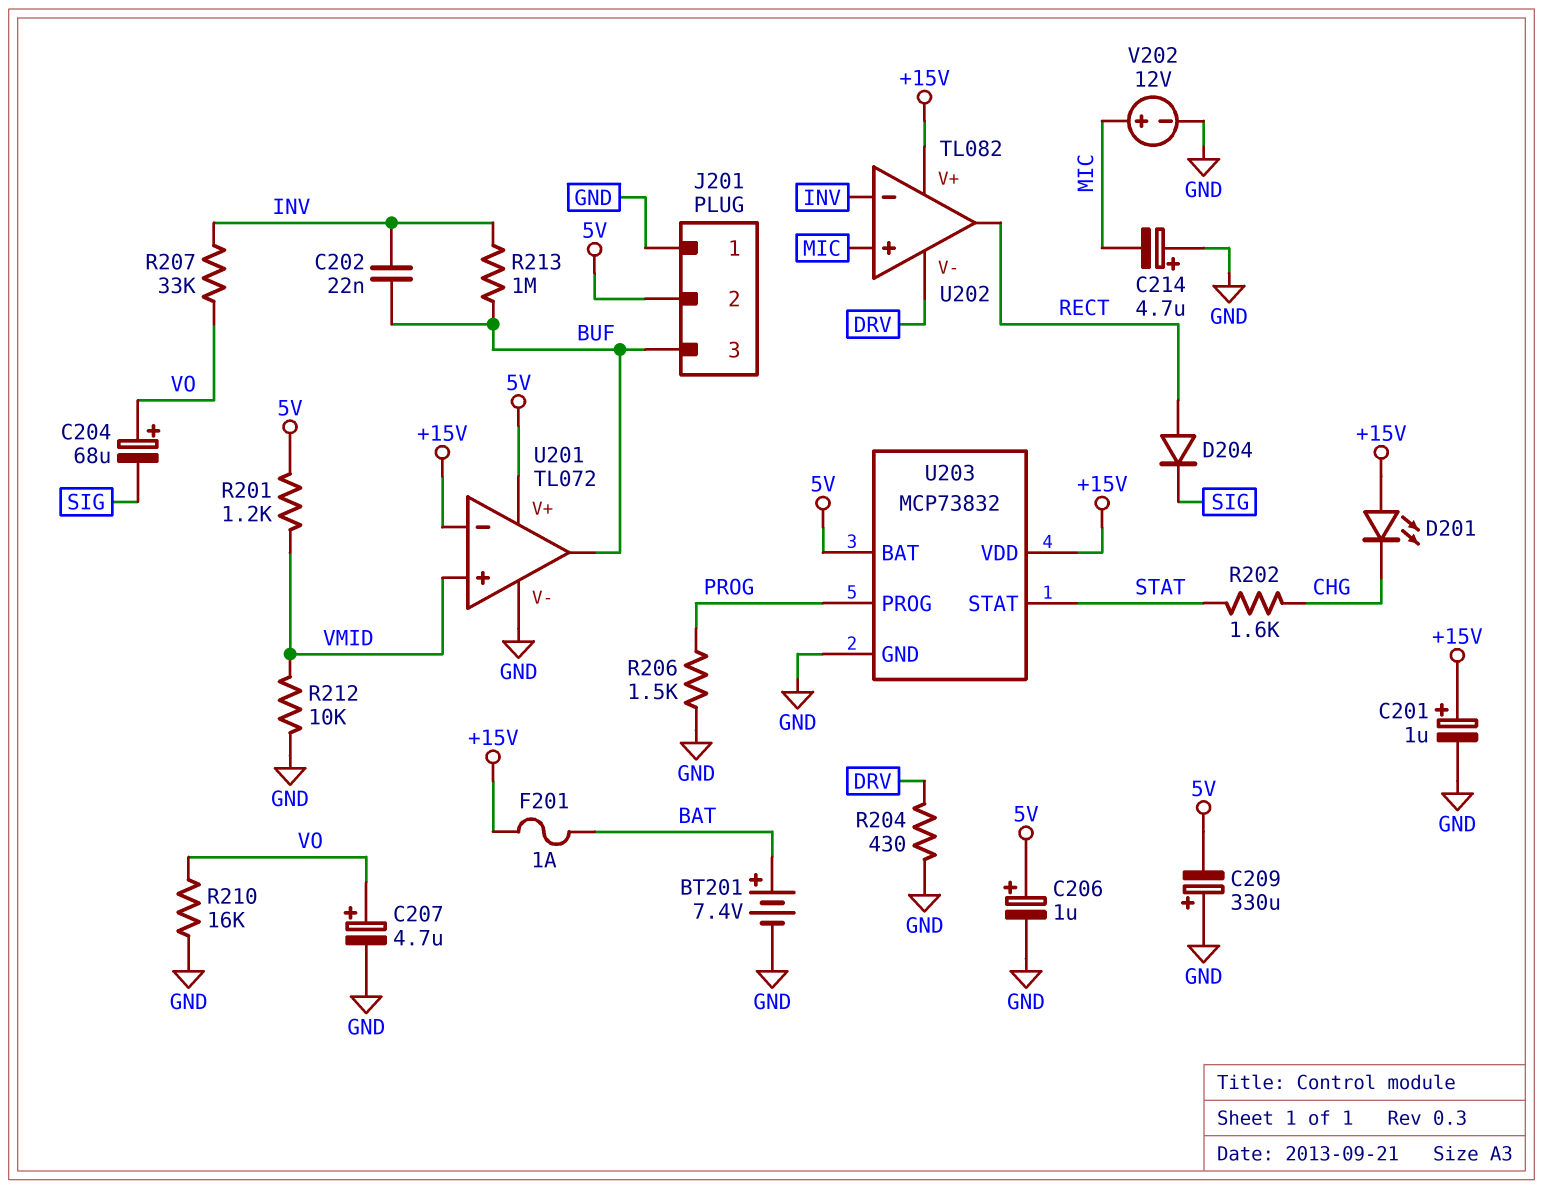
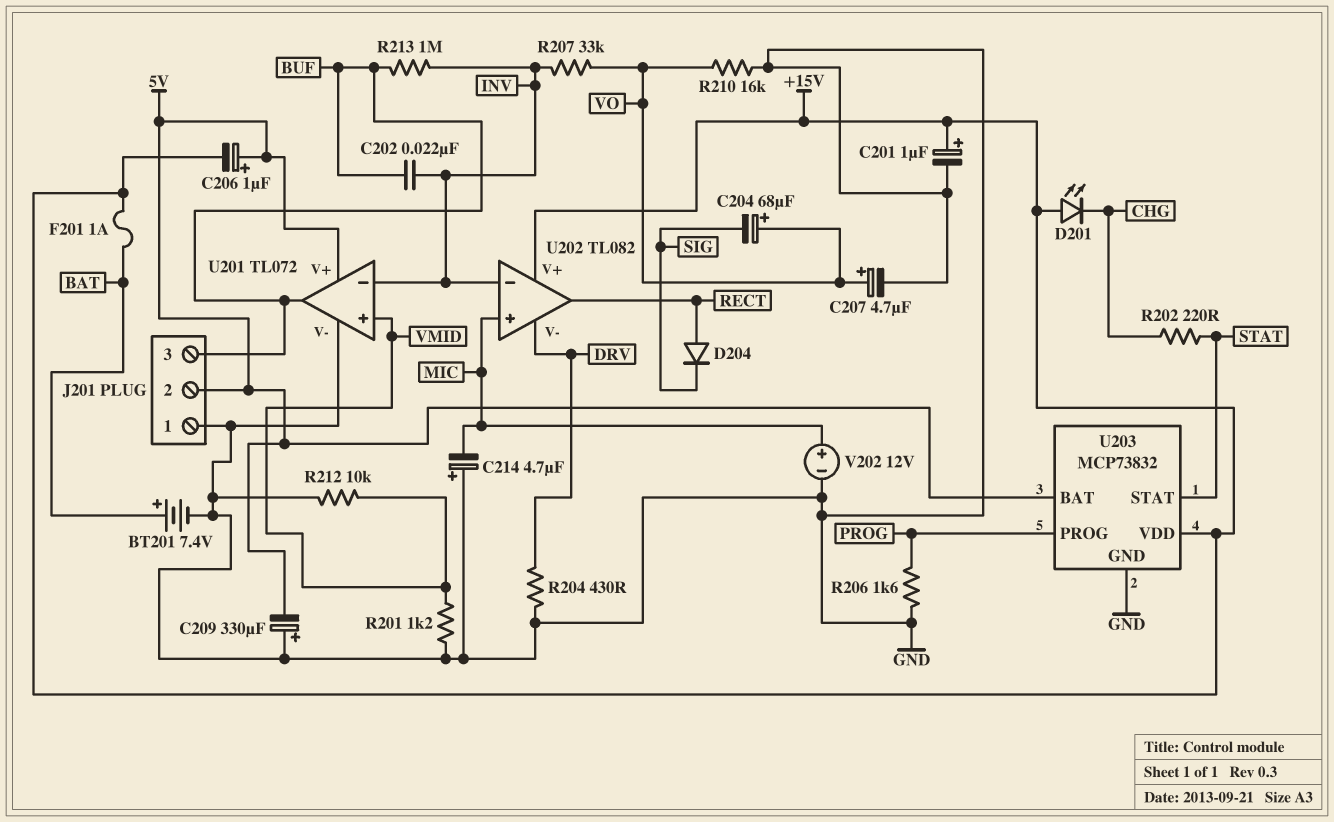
C206: 1uF (plus 5V, minus GND) -> 1uF (plus 5V, minus +15V)
R201: 1.2k (5V, VMID) -> 1.2k (GND, VMID)
R202: 1.6k (CHG, STAT) -> 220 (CHG, STAT)
R206: 1.5k (GND, PROG) -> 1.6k (GND, PROG)
U201 pin in-: +15V -> INV

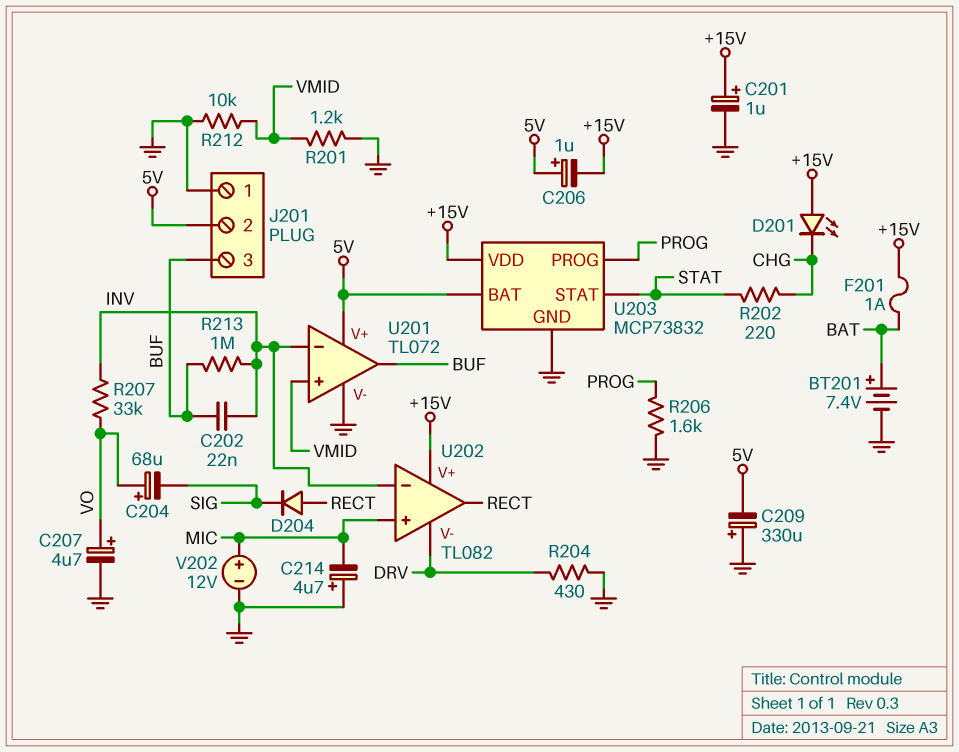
R210: 16k (GND, VO) -> none

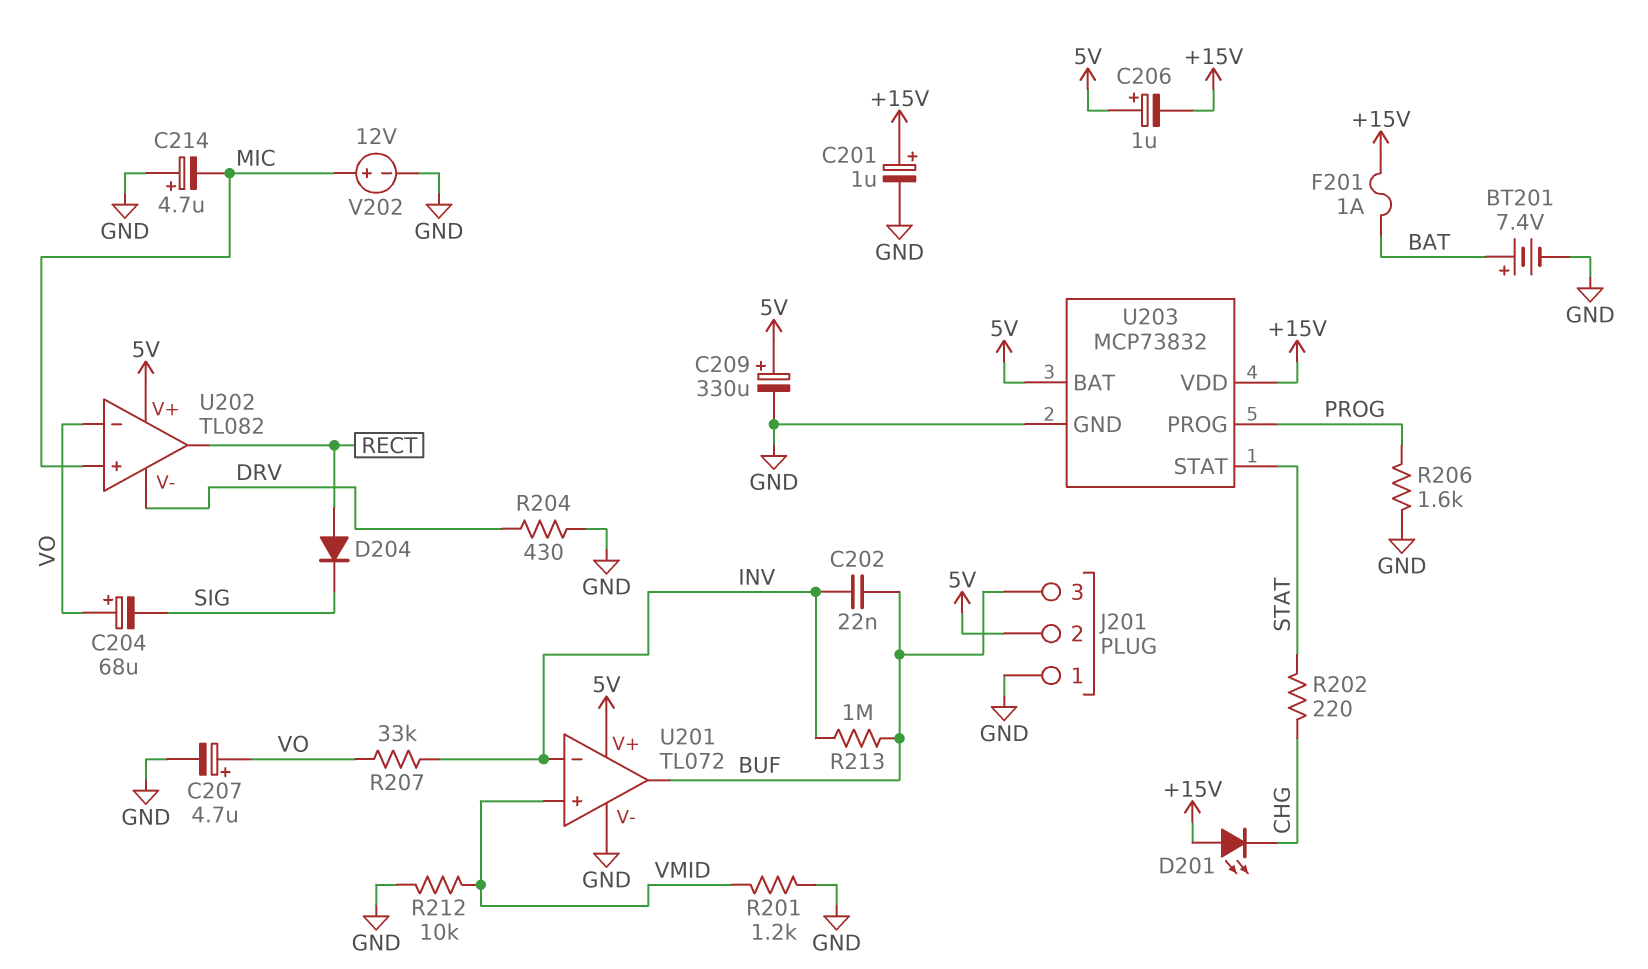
C209: 330uF (plus GND, minus 5V) -> 330uF (plus 5V, minus GND)
U202 pin V+: +15V -> 5V
U202 pin in-: INV -> VO

